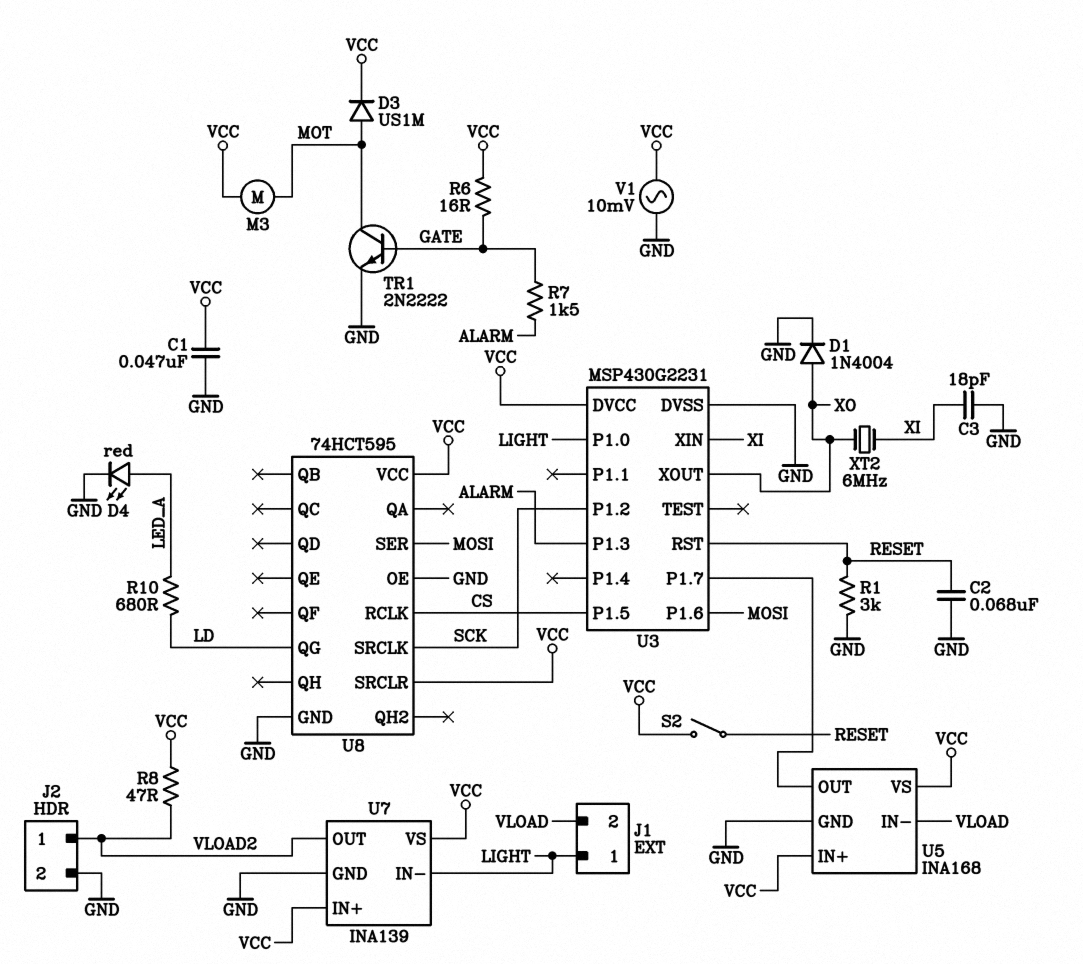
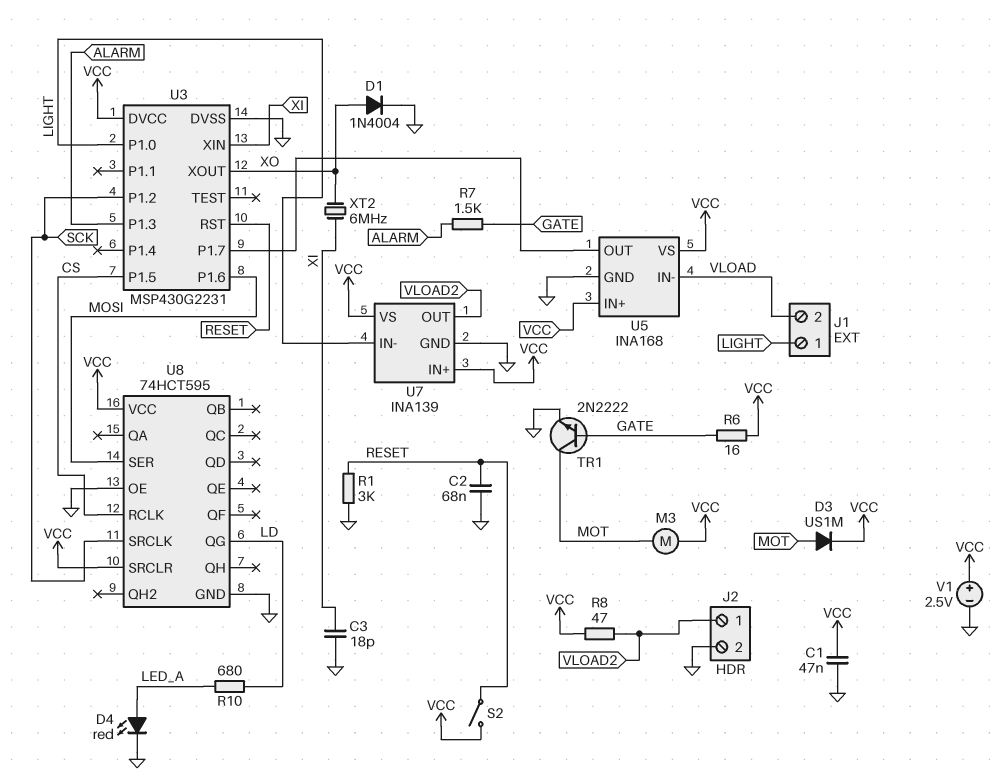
V1: AC 10mV (GND, VCC) -> 2.5V (plus VCC, minus GND)

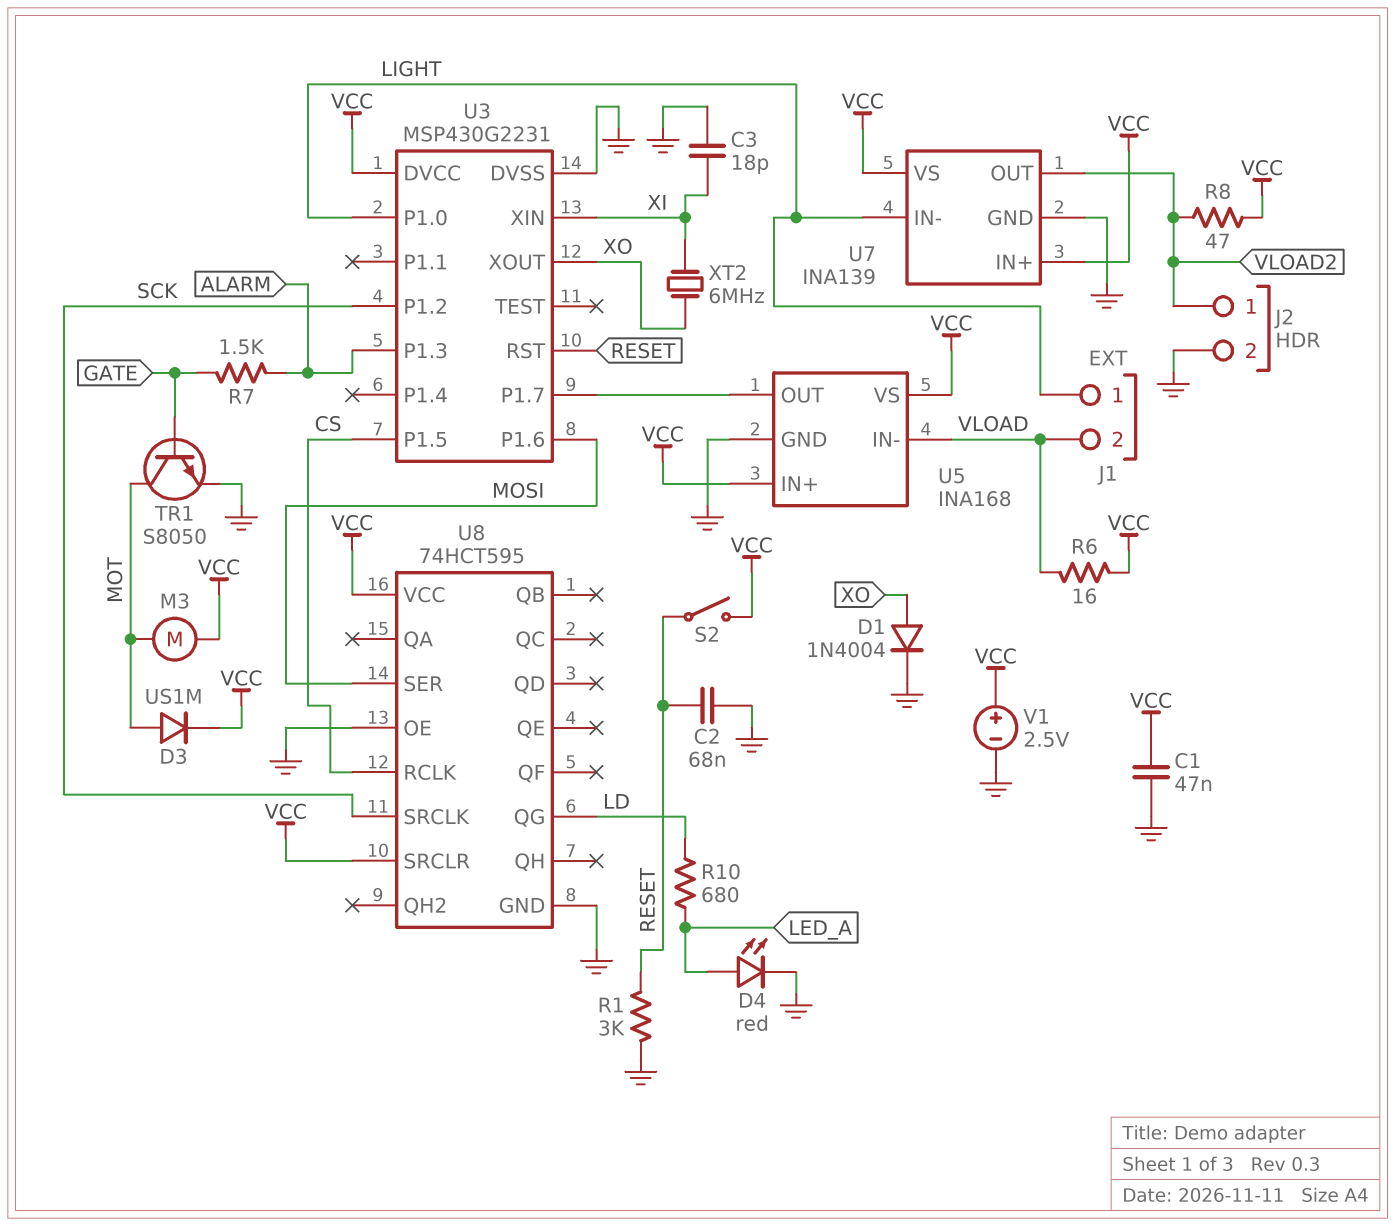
R6: 16 (GATE, VCC) -> 16 (VCC, VLOAD)
TR1: NPN 2N2222 (B GATE, C MOT, E GND) -> NPN S8050 (B GATE, C MOT, E GND)

